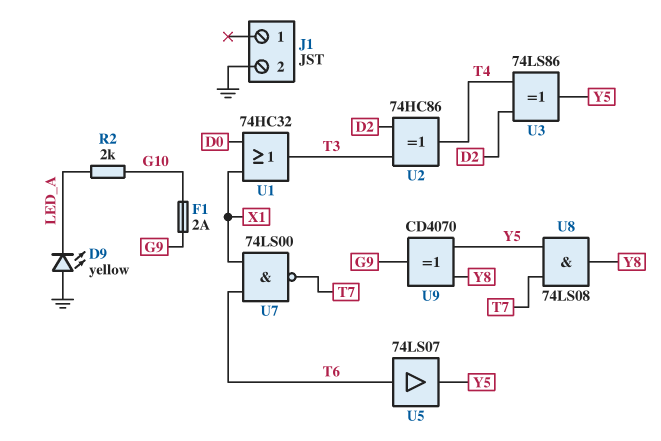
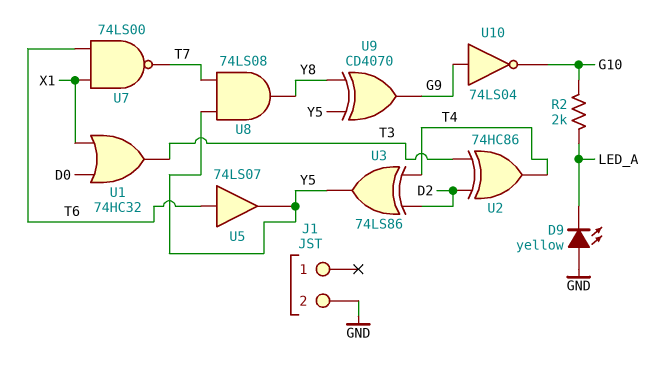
F1: 2A (G9, G10) -> none
U10: none -> NOT 74LS04 (in G9, out G10)

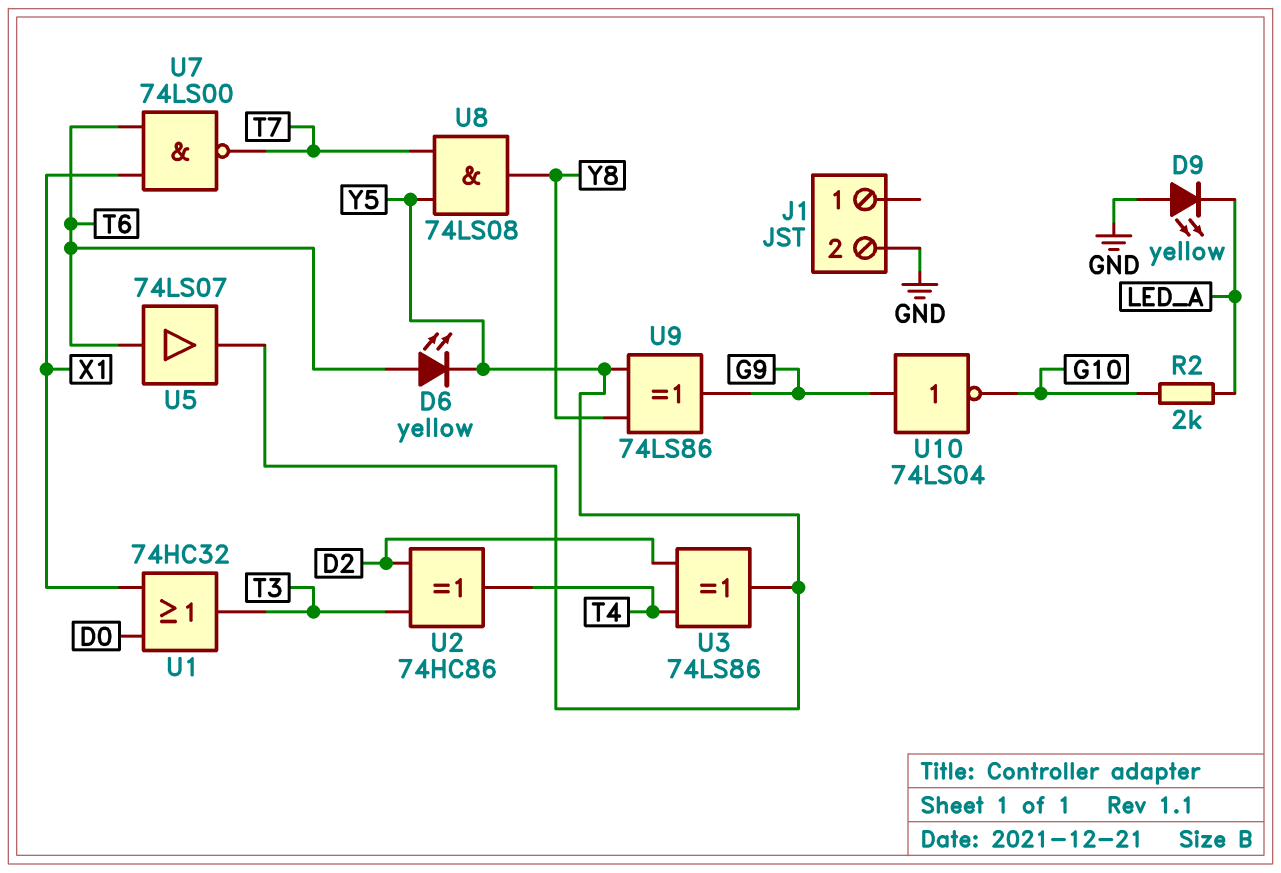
D6: none -> LED yellow (A T6, K Y5)
U9: XOR CD4070 (in Y5, in Y8, out G9) -> XOR 74LS86 (in Y5, in Y8, out G9)

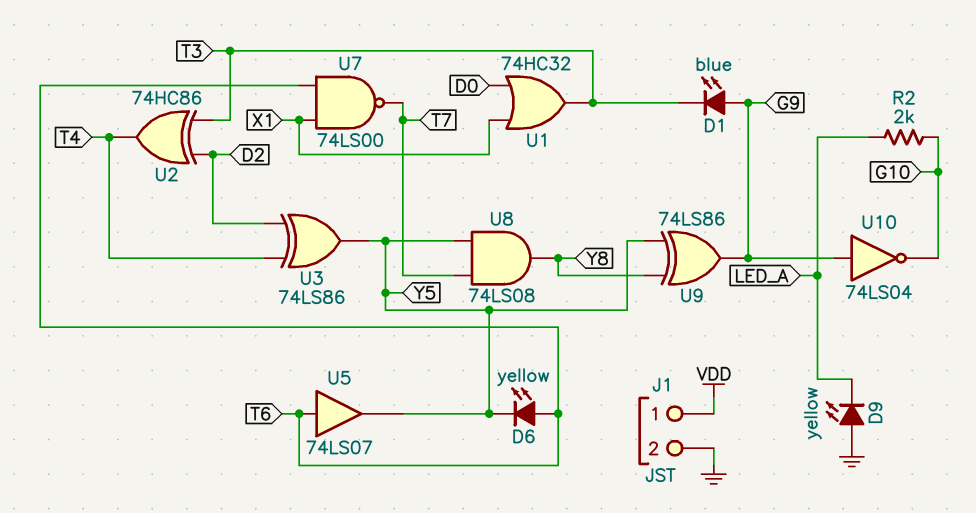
D1: none -> LED blue (A G9, K T3)
J1 pin 1: none -> VDD

